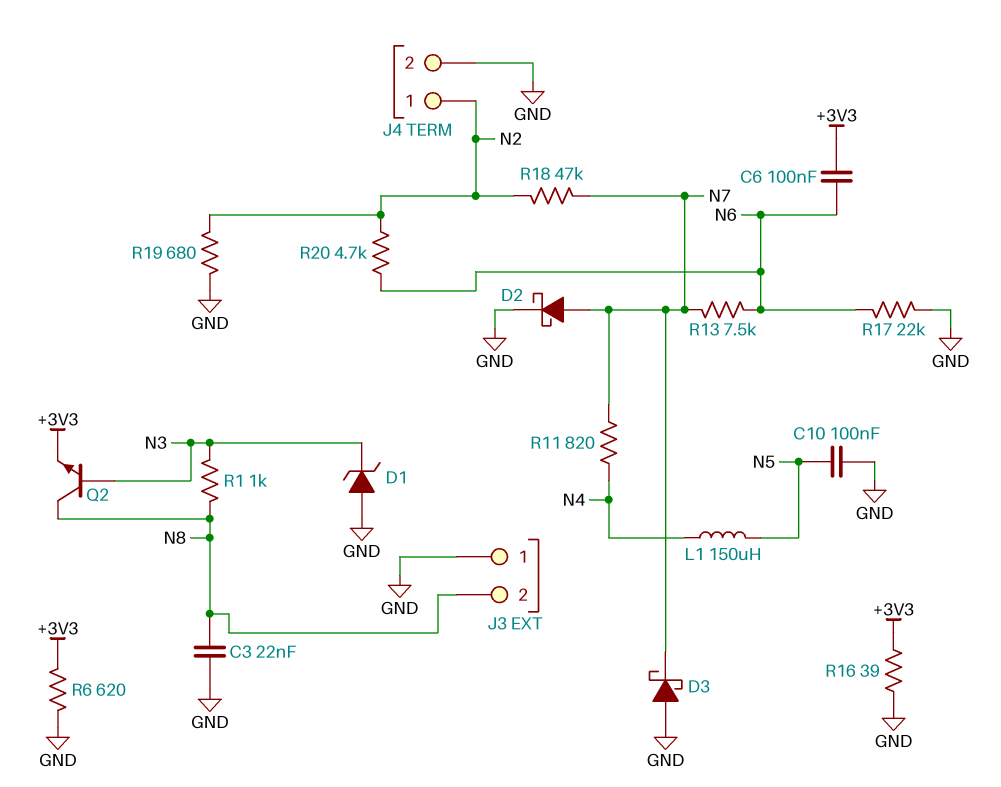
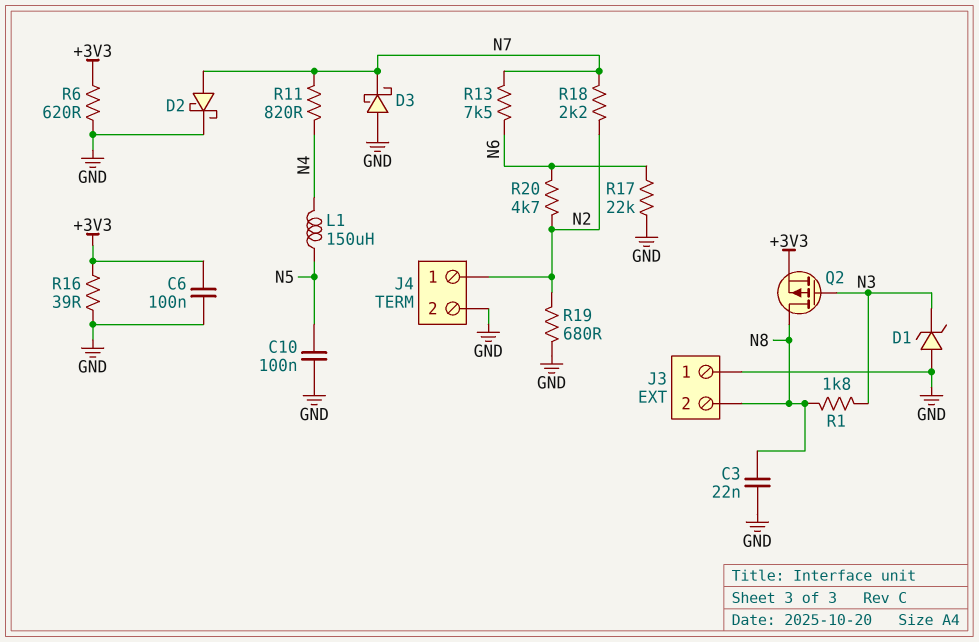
C6: 100nF (+3V3, N6) -> 100nF (+3V3, GND)
Q2: NPN (B N3, C N8, E +3V3) -> PMOS (G N3, D N8, S +3V3)
R1: 1k (N3, N8) -> 1.8k (N3, N8)
R18: 47k (N2, N7) -> 2.2k (N2, N7)

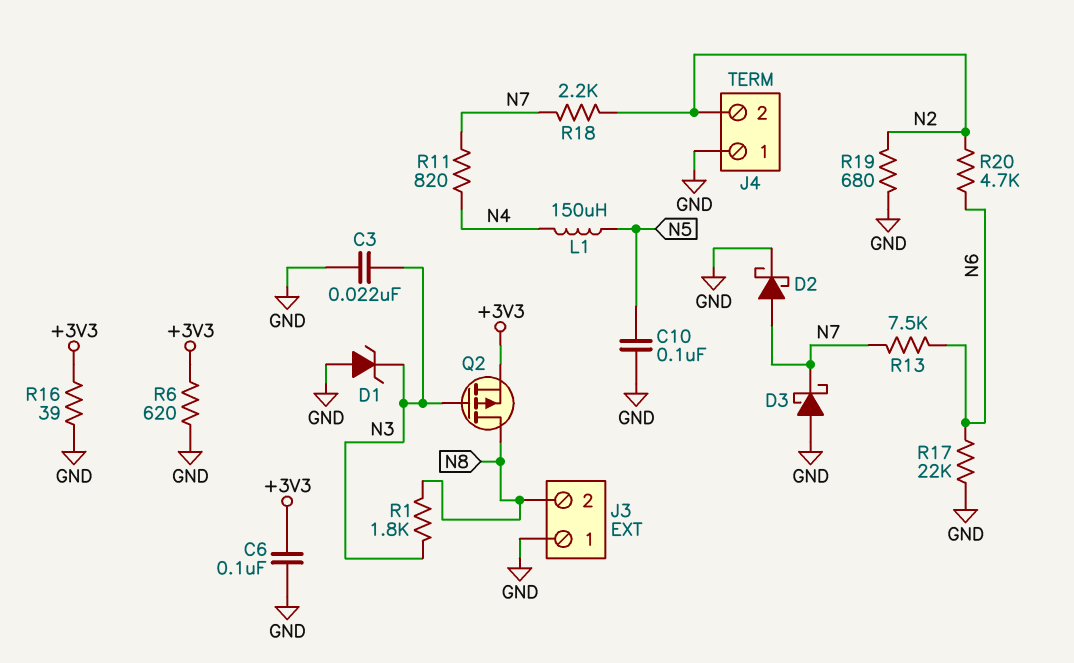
C3: 22nF (GND, N8) -> 22nF (GND, N3)
J4 pin 1: N2 -> GND
J4 pin 2: GND -> N2

